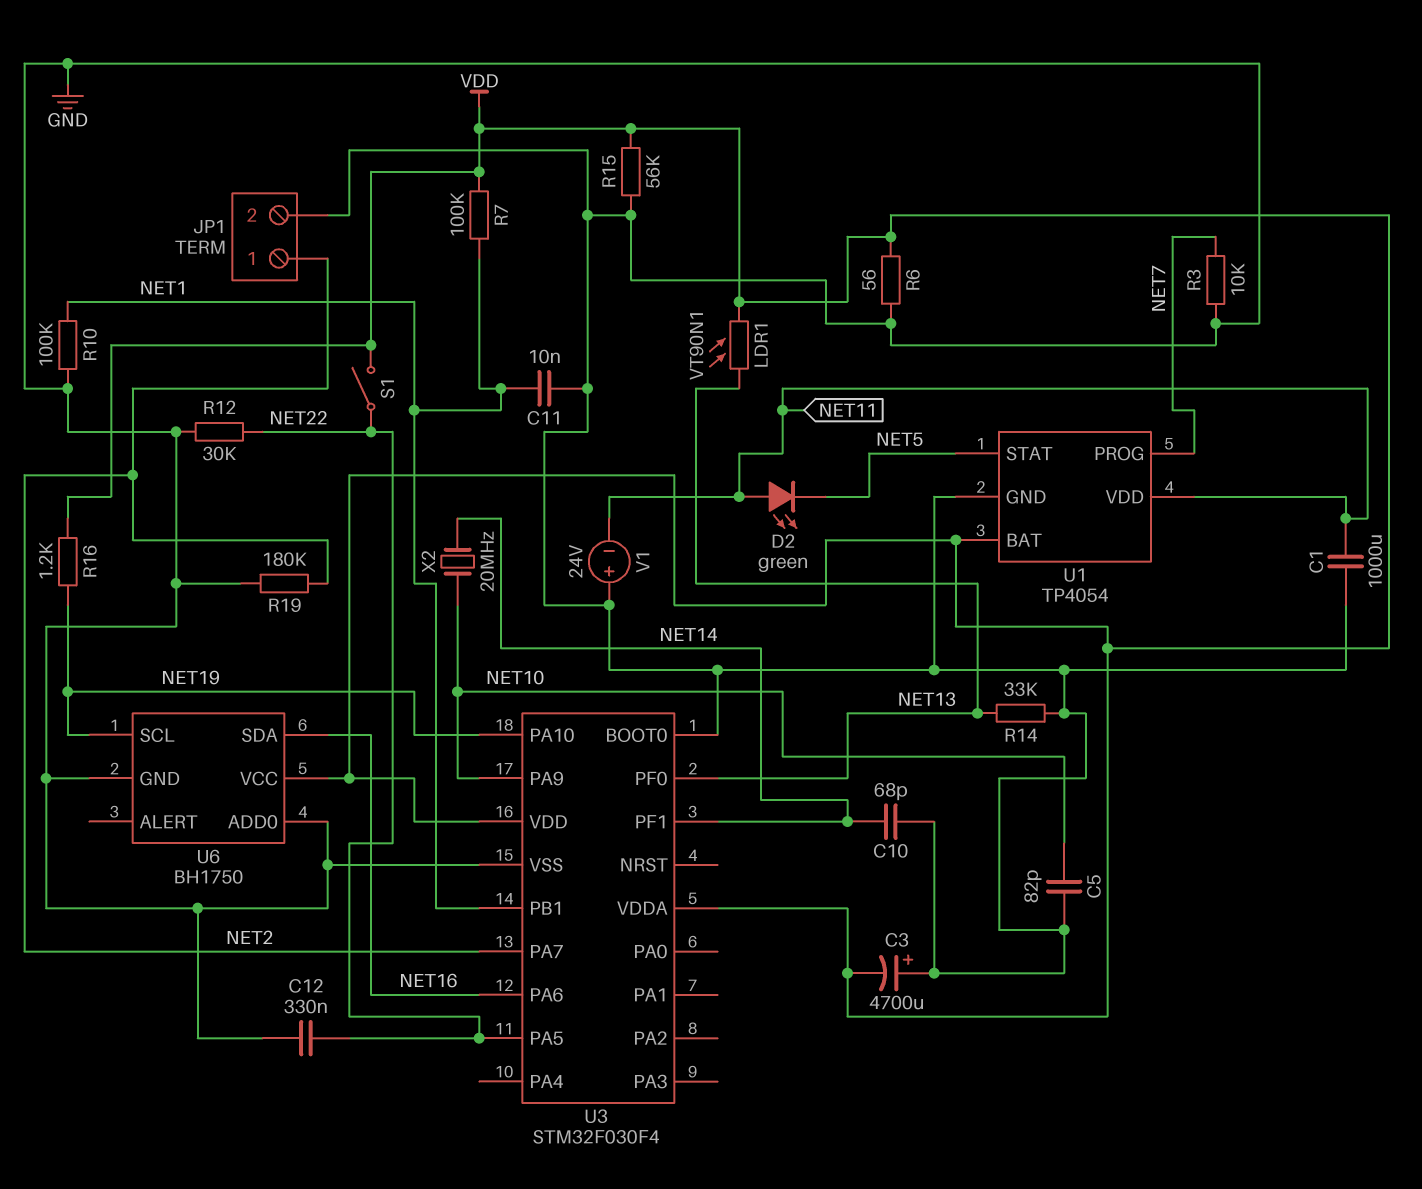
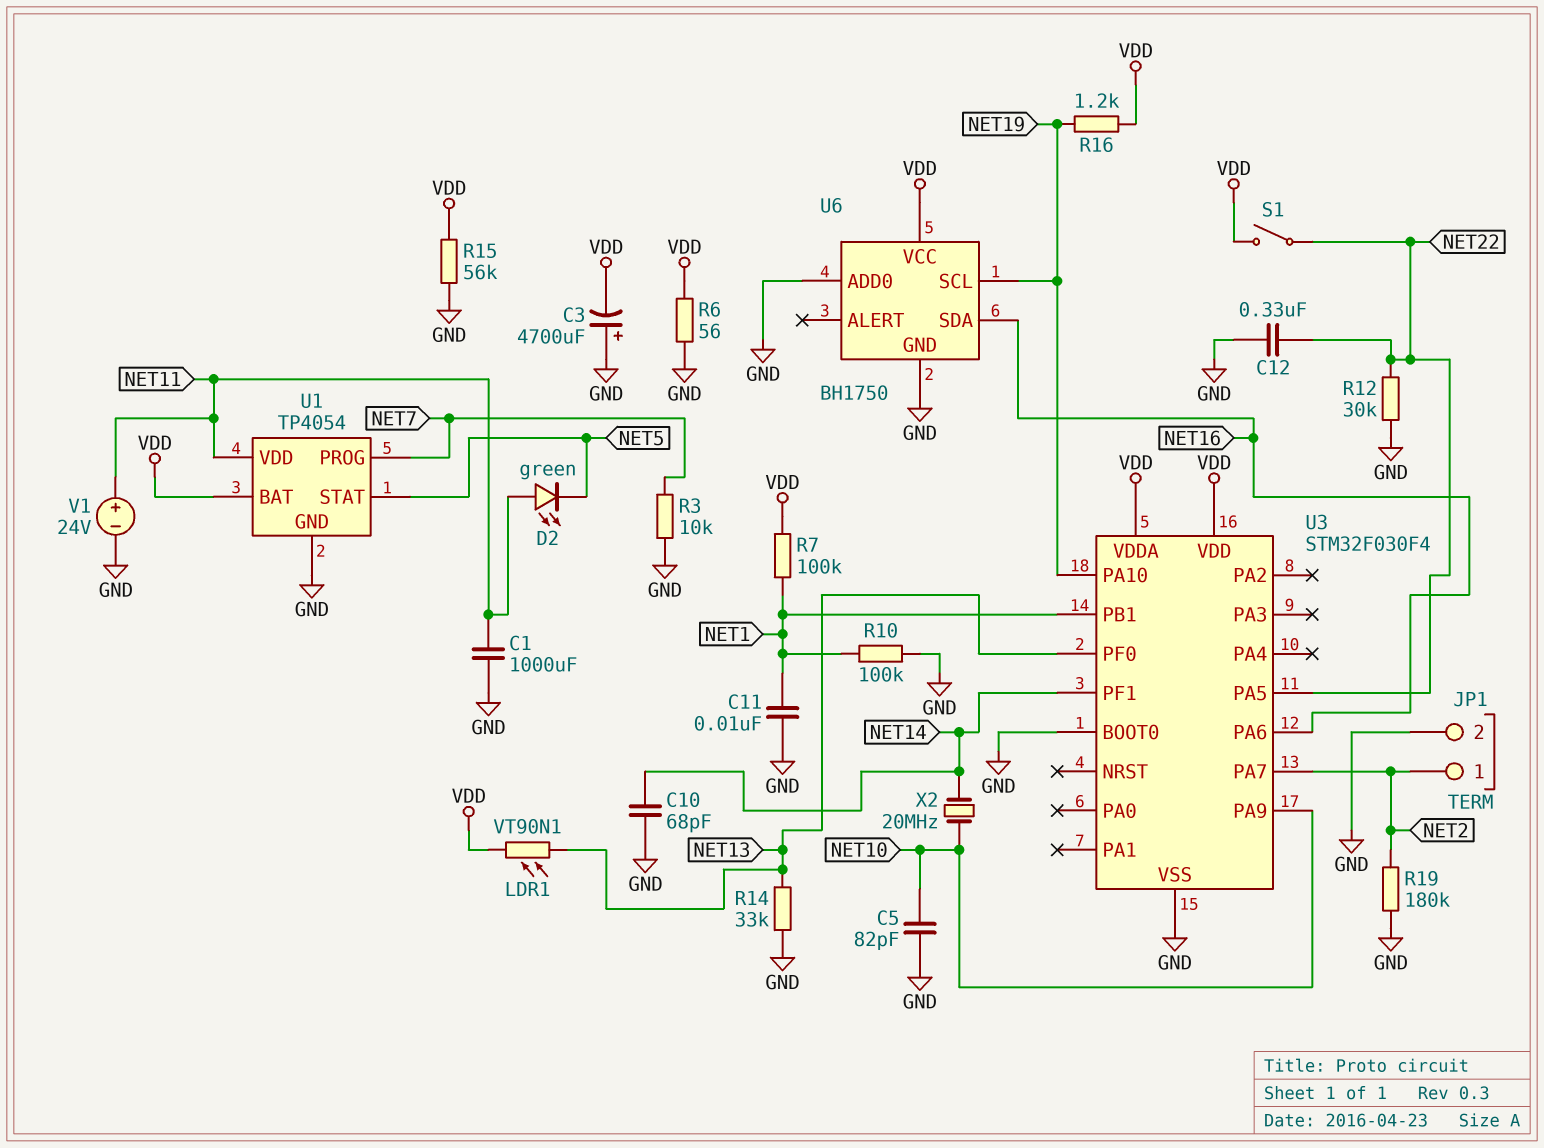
V1: 24V (plus GND, minus NET11) -> 24V (plus NET11, minus GND)

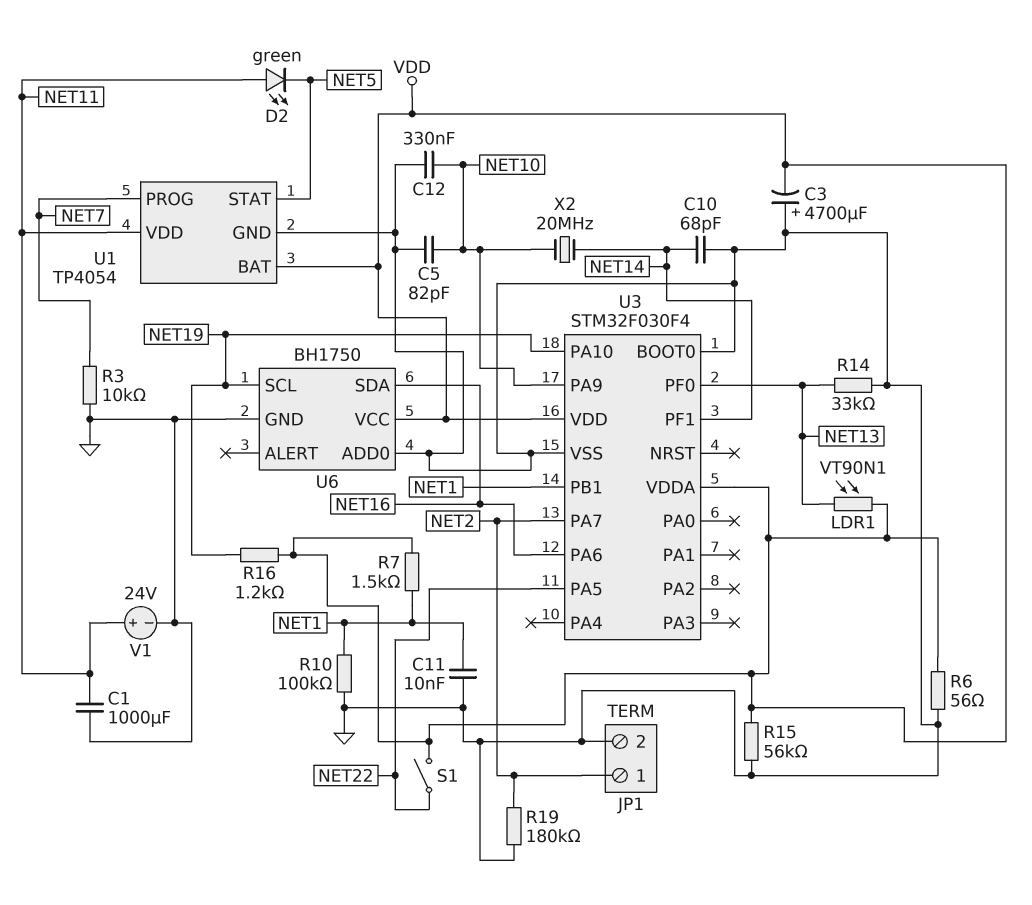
C12: 330nF (GND, NET22) -> 330nF (GND, NET10)
R7: 100k (NET1, VDD) -> 1.5k (NET1, VDD)
R12: 30k (GND, NET22) -> none

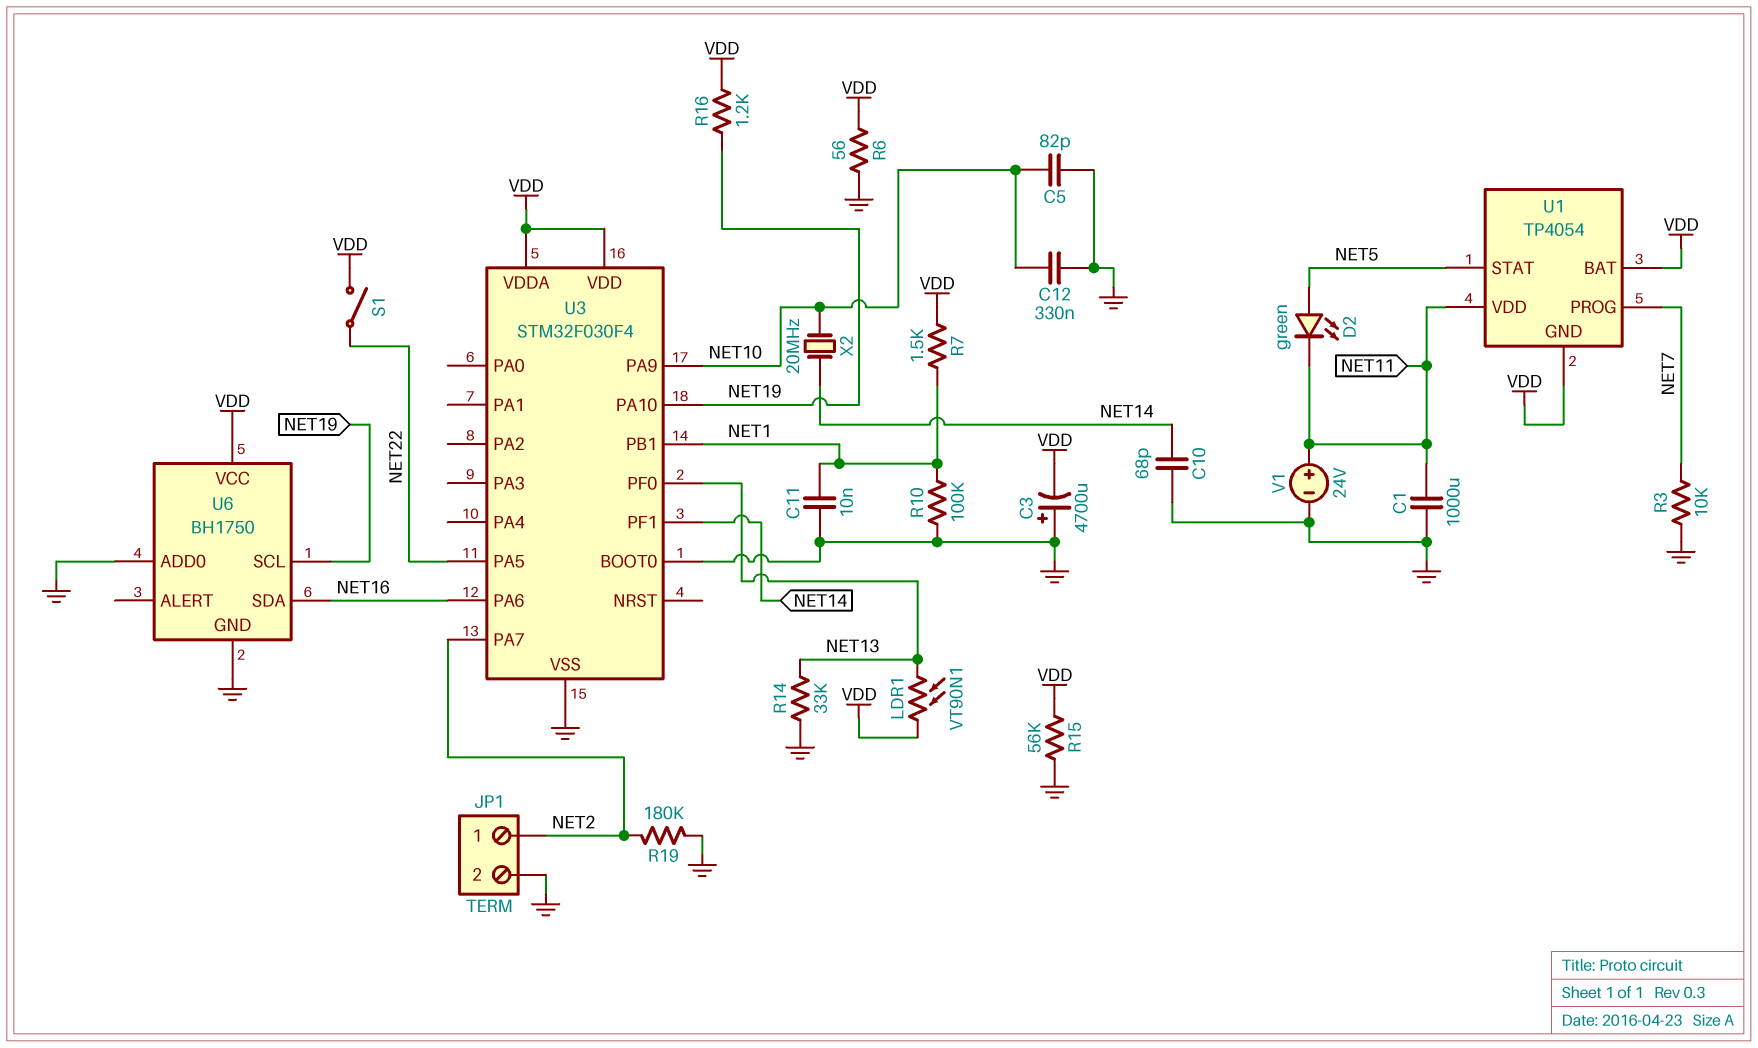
D2: LED green (A NET11, K NET5) -> LED green (A NET5, K NET11)
U1 pin GND: GND -> VDD

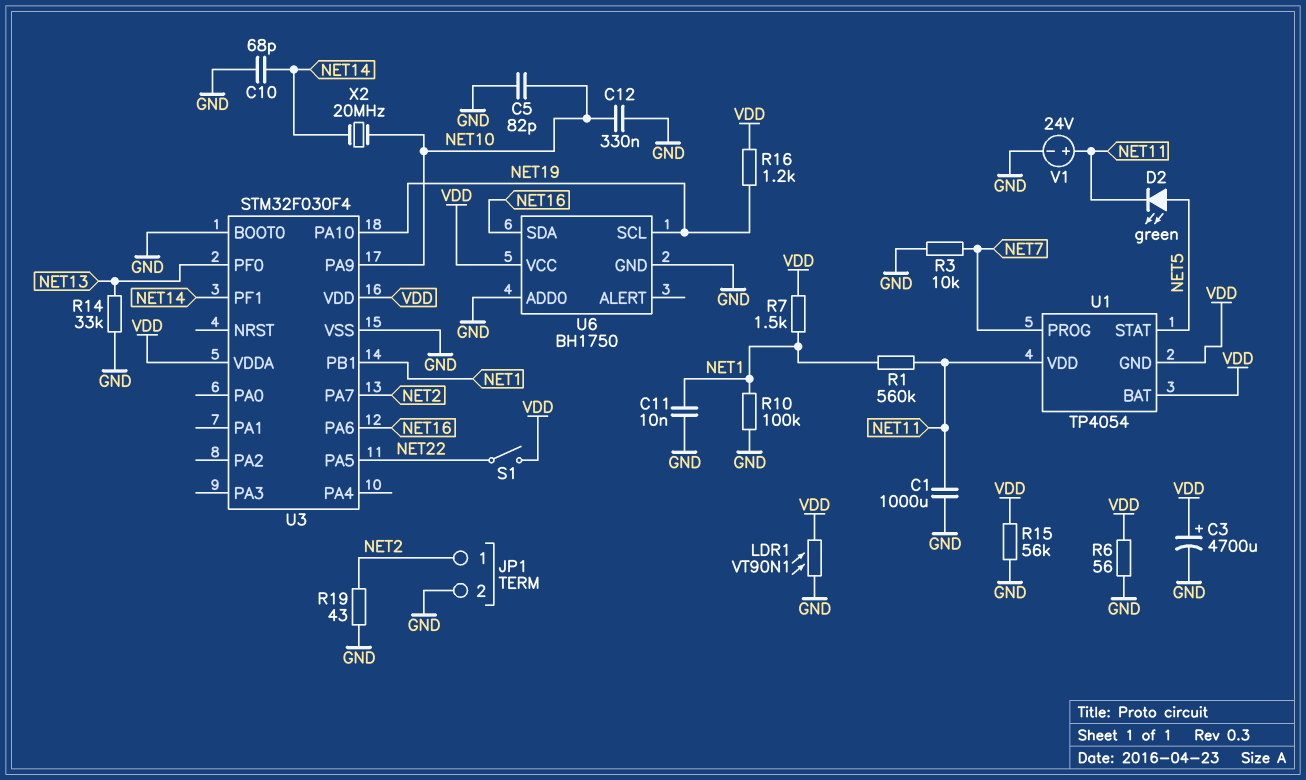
C3: 4700uF (plus GND, minus VDD) -> 4700uF (plus VDD, minus GND)
LDR1: VT90N1 (NET13, VDD) -> VT90N1 (GND, VDD)
R1: none -> 560k (NET1, NET11)
R19: 180k (GND, NET2) -> 43 (GND, NET2)

